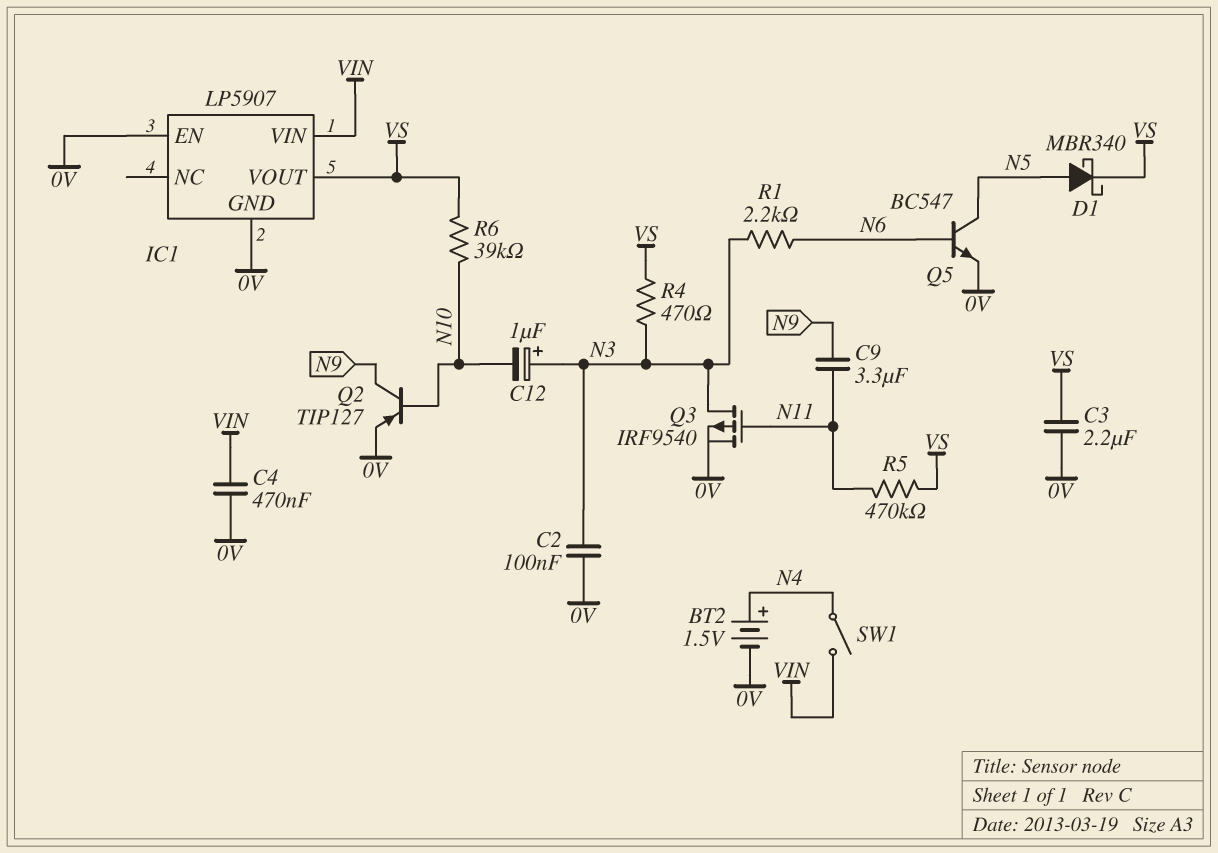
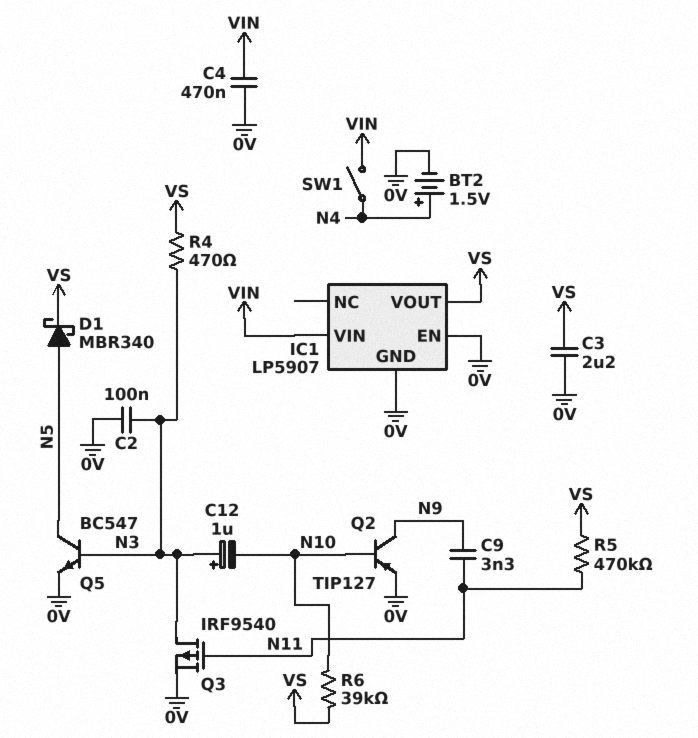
C9: 3.3uF (N9, N11) -> 3.3nF (N9, N11)
Q5: NPN BC547 (B N6, C N5, E 0V) -> NPN BC547 (B N3, C N5, E 0V)
R1: 2.2k (N3, N6) -> none

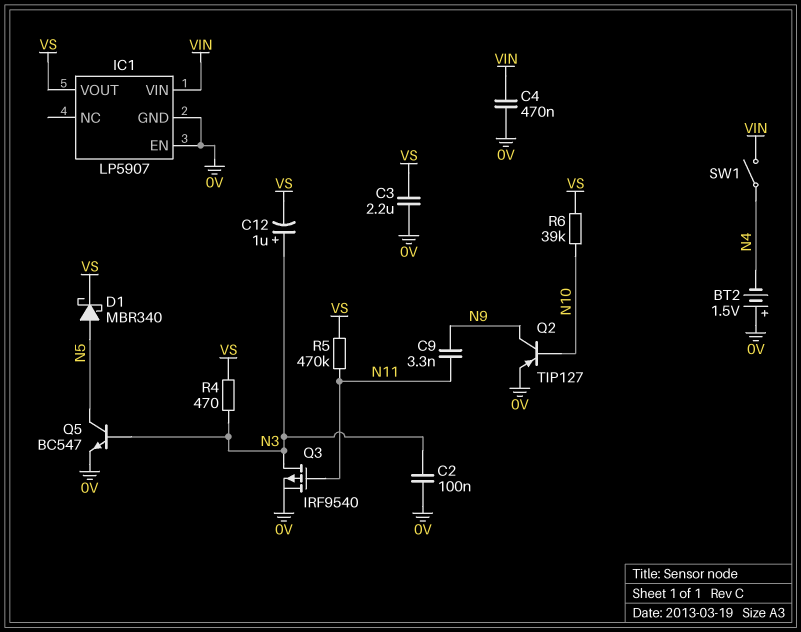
BT2: 1.5V (plus N4, minus 0V) -> 1.5V (plus 0V, minus N4)
C12: 1uF (plus N3, minus N10) -> 1uF (plus N3, minus VS)

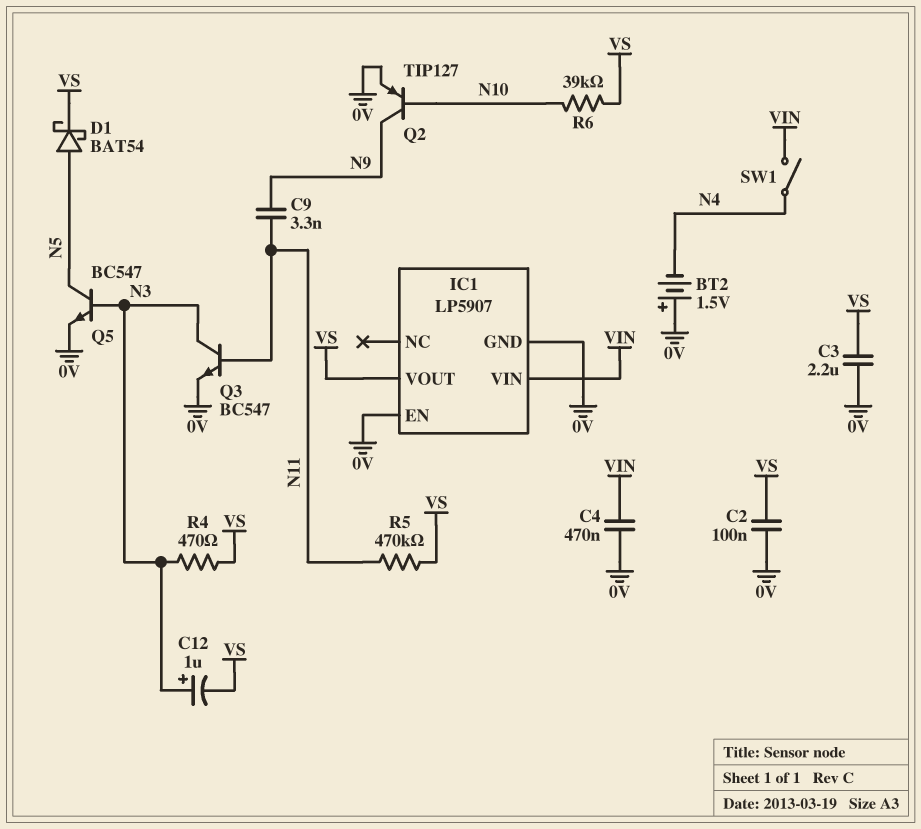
C2: 100nF (0V, N3) -> 100nF (0V, VS)
D1: schottky MBR340 (A N5, K VS) -> schottky BAT54 (A N5, K VS)
Q3: PMOS IRF9540 (G N11, D N3, S 0V) -> NPN BC547 (B N11, C N3, E 0V)

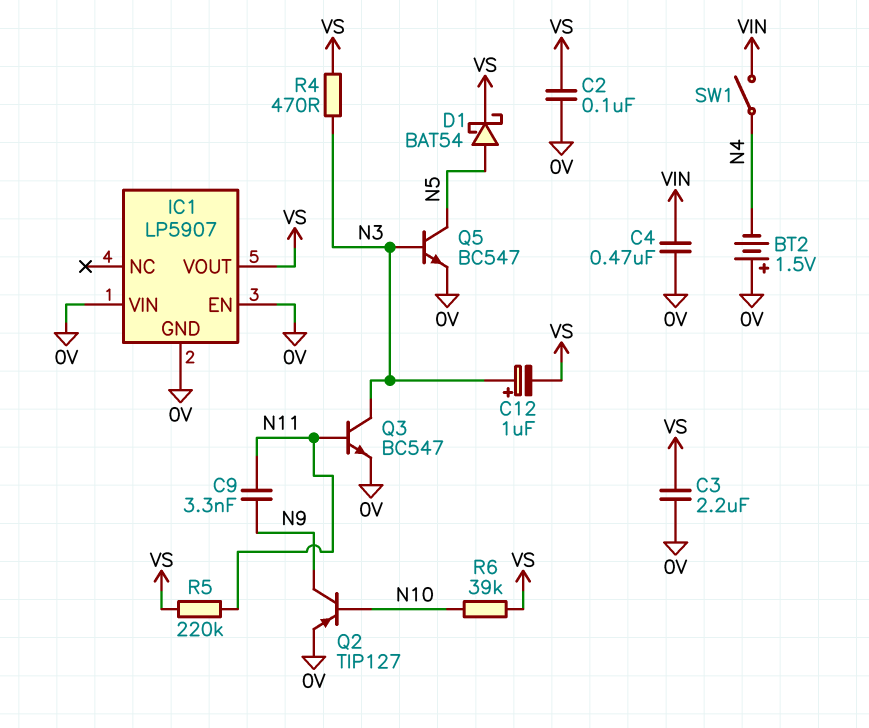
IC1 pin VIN: VIN -> 0V
R5: 470k (N11, VS) -> 220k (N11, VS)

